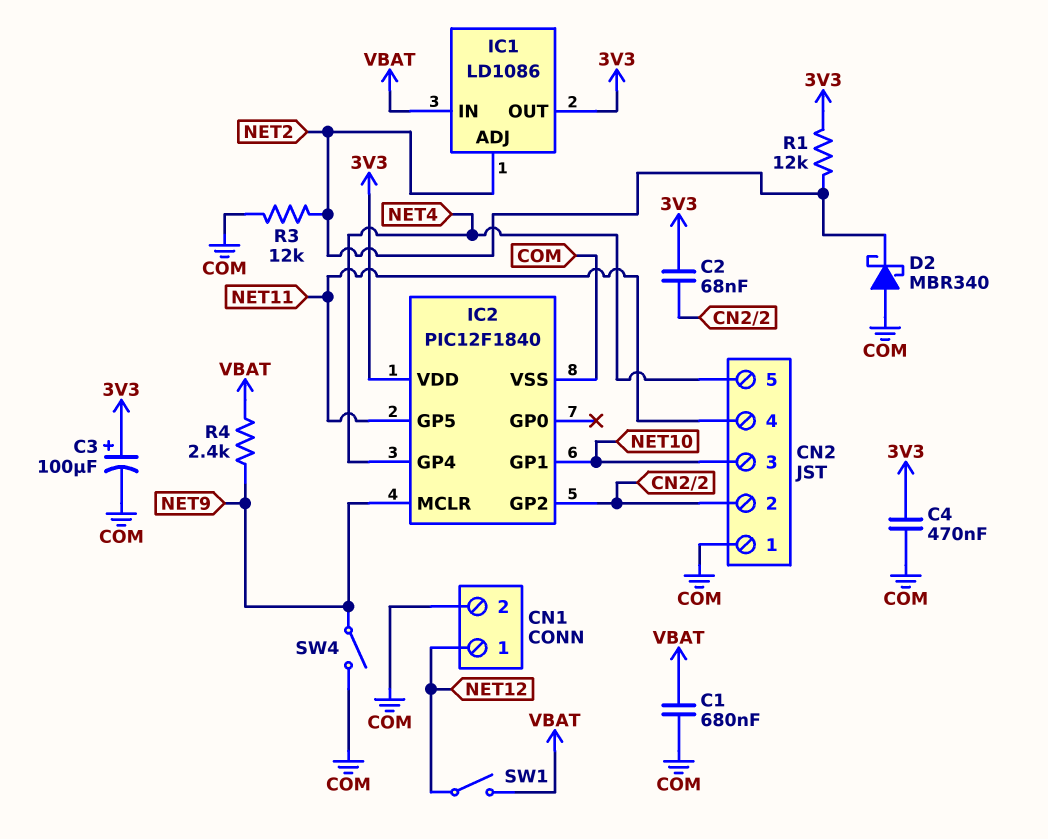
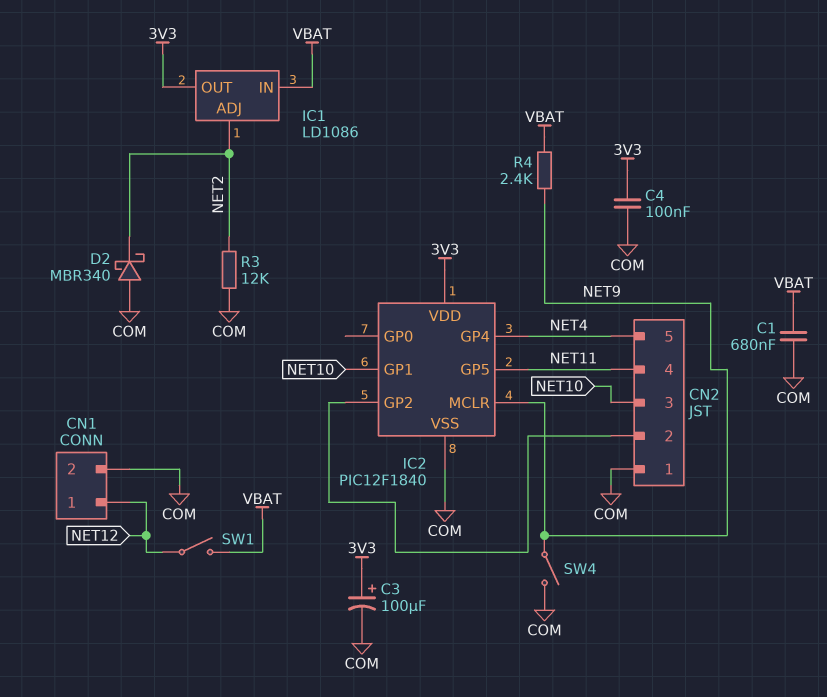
C2: 68nF (3V3, CN2/2) -> none
C4: 470nF (3V3, COM) -> 100nF (3V3, COM)
R1: 12k (3V3, NET2) -> none

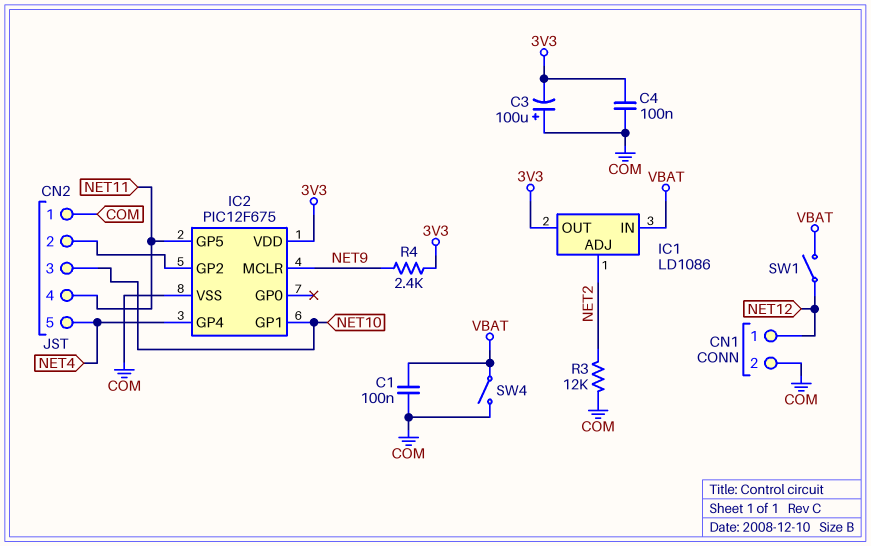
C1: 680nF (COM, VBAT) -> 100nF (COM, VBAT)
C3: 100uF (plus 3V3, minus COM) -> 100uF (plus COM, minus 3V3)
D2: schottky MBR340 (A COM, K NET2) -> none
IC2: PIC12F1840 -> PIC12F675
R4: 2.4k (NET9, VBAT) -> 2.4k (3V3, NET9)
SW4: switch (COM, NET9) -> switch (COM, VBAT)

